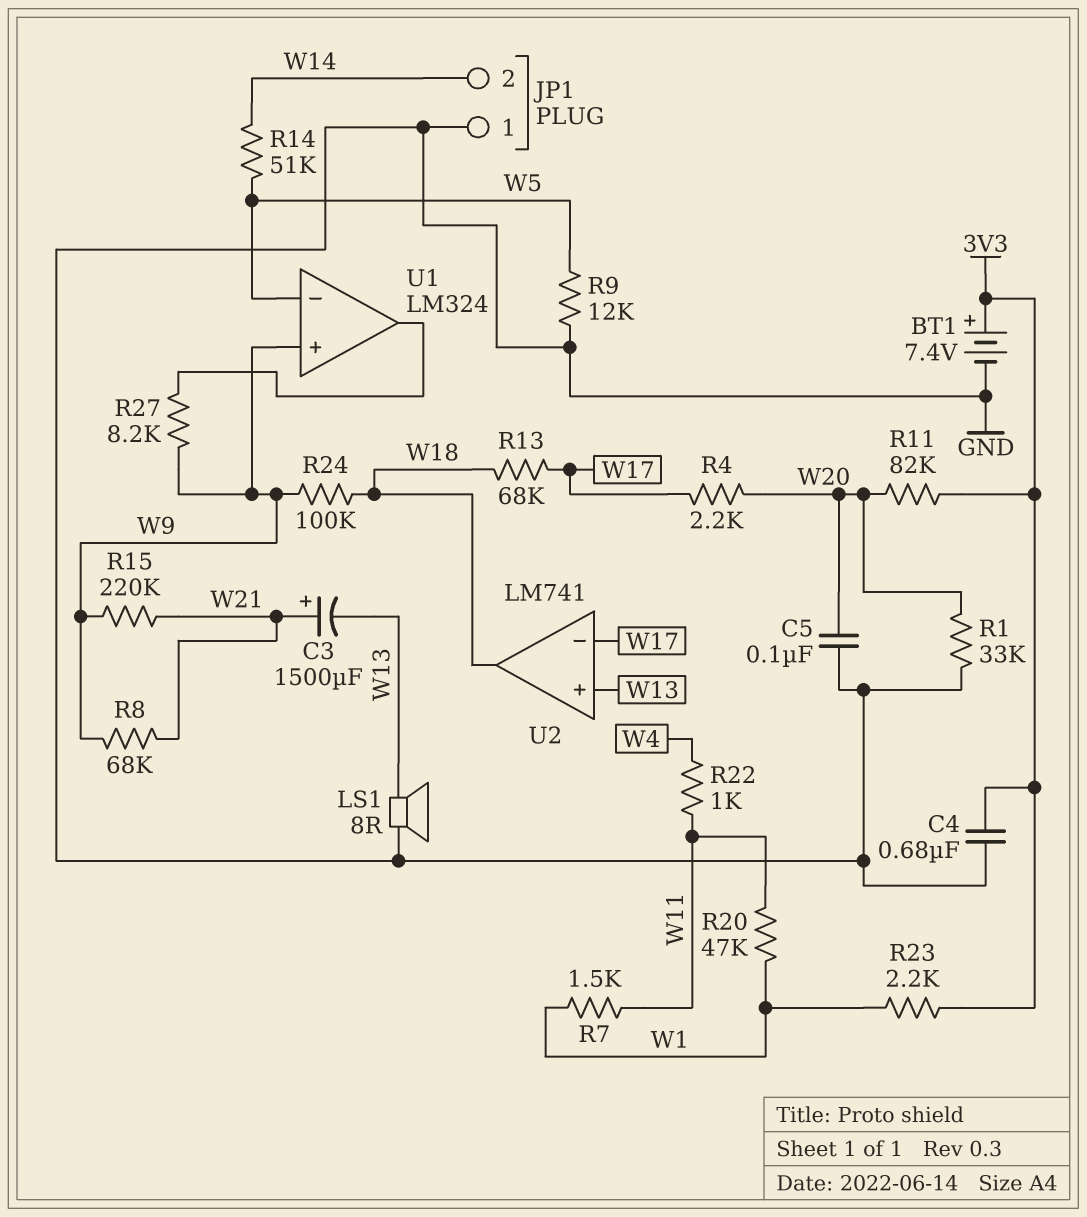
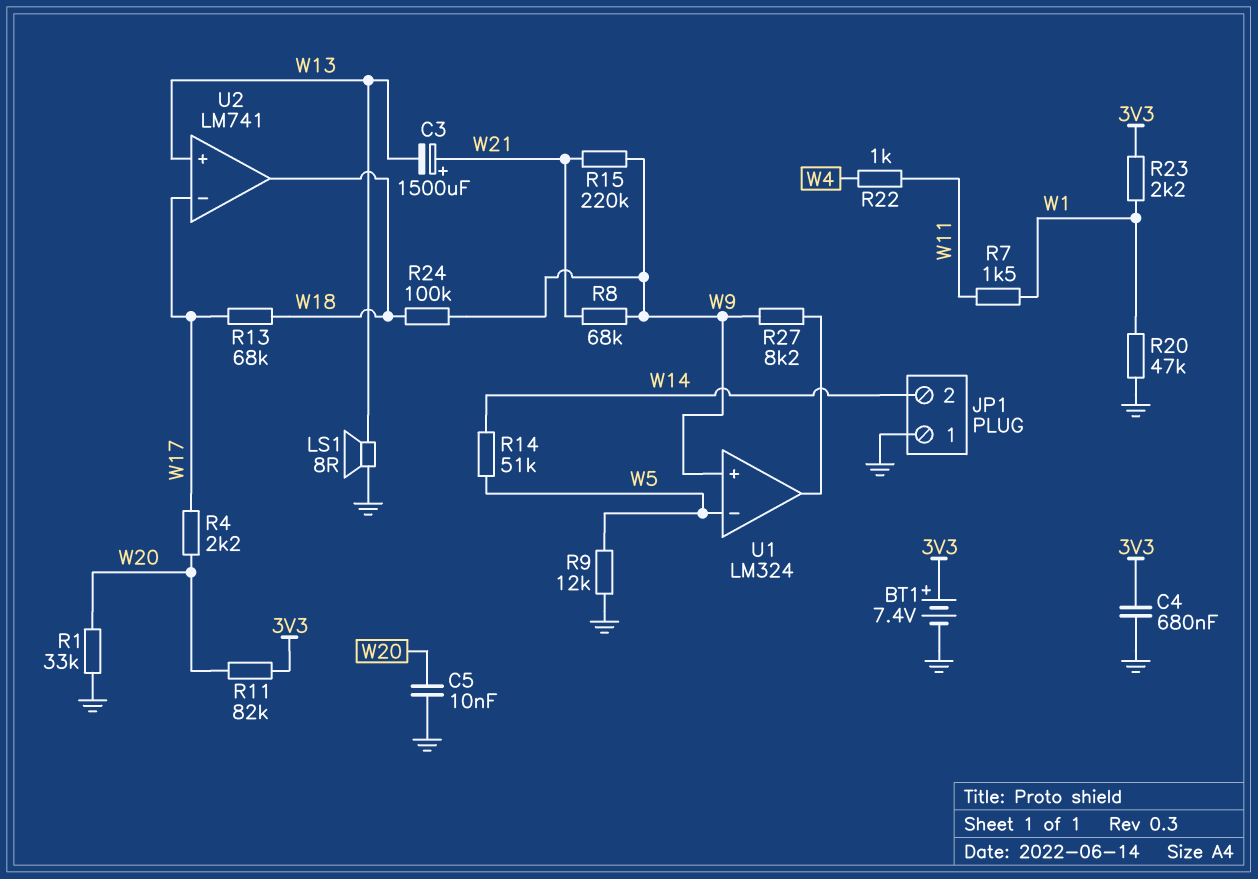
C5: 100nF (GND, W20) -> 10nF (GND, W20)
R20: 47k (W1, W11) -> 47k (GND, W1)

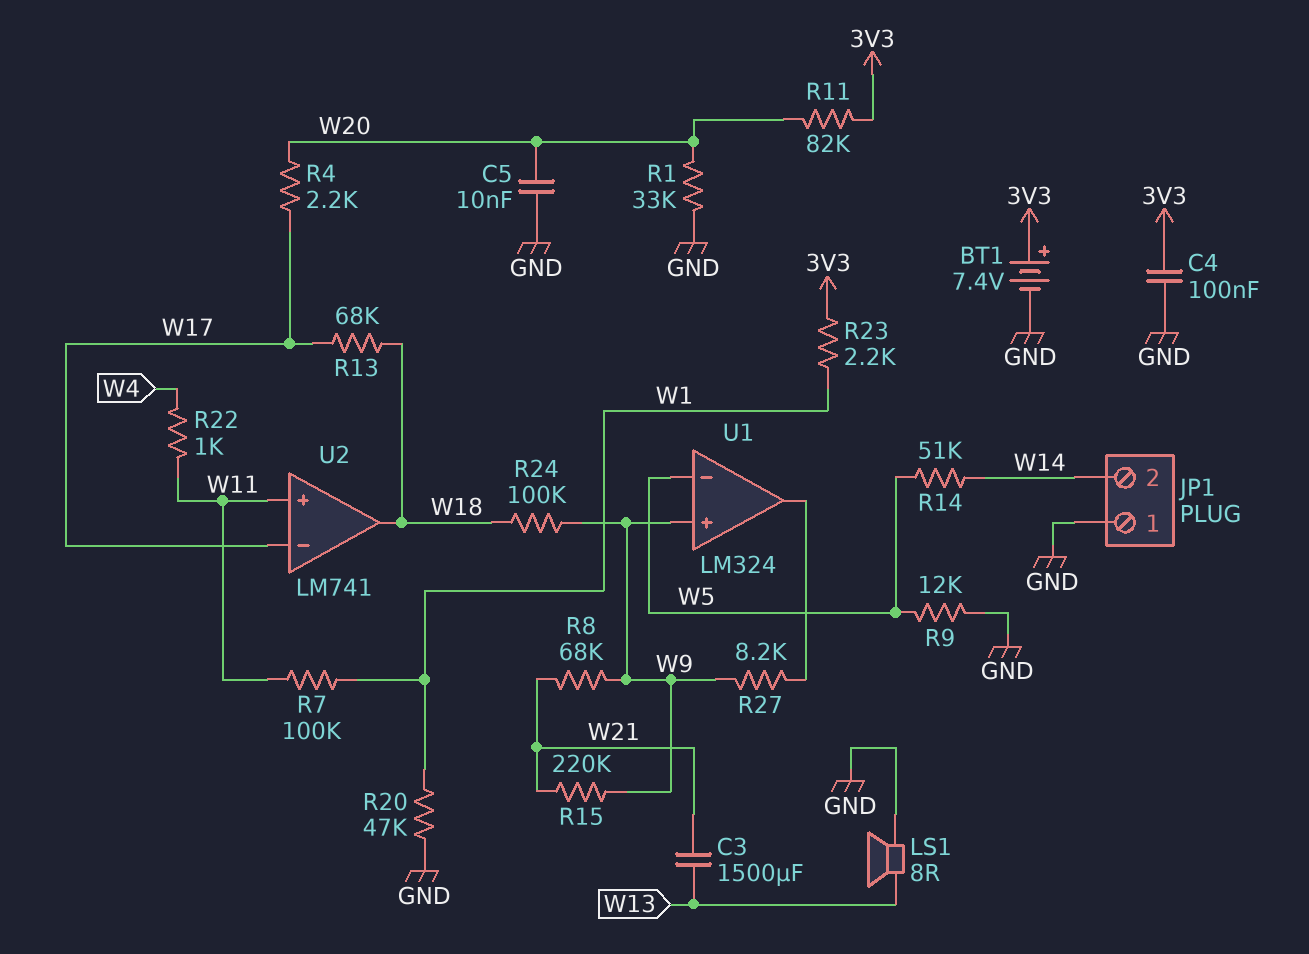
C3: 1500uF (plus W21, minus W13) -> 1500uF (W13, W21)
C4: 680nF (3V3, GND) -> 100nF (3V3, GND)
R7: 1.5k (W1, W11) -> 100k (W1, W11)
U2 pin in+: W13 -> W11

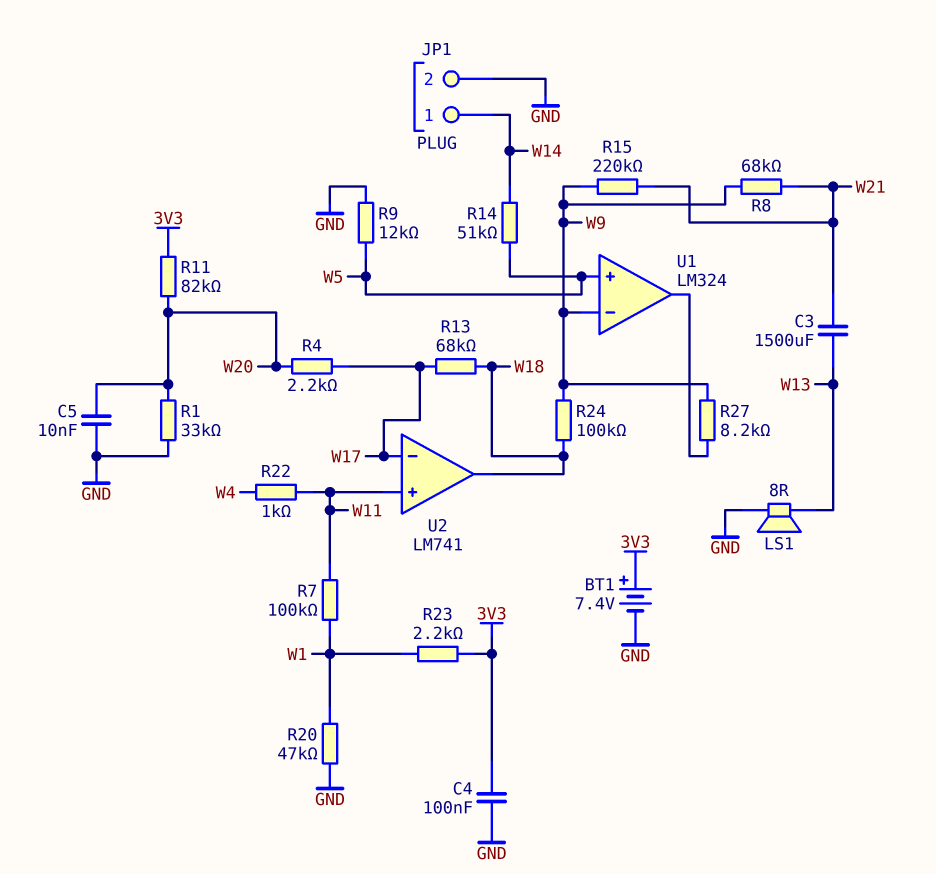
JP1 pin 1: GND -> W14
JP1 pin 2: W14 -> GND
U1 pin in+: W9 -> W5
U1 pin in-: W5 -> W9

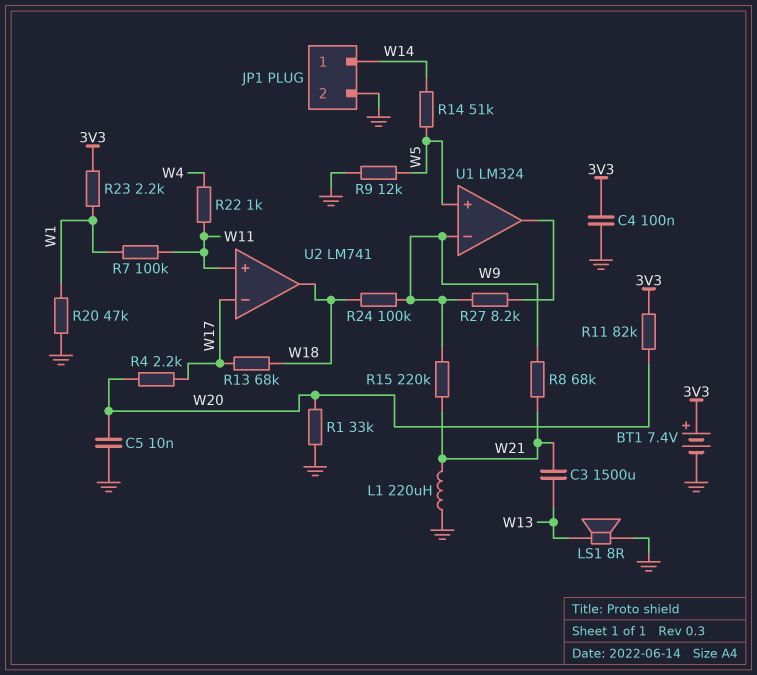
L1: none -> 220uH (GND, W21)

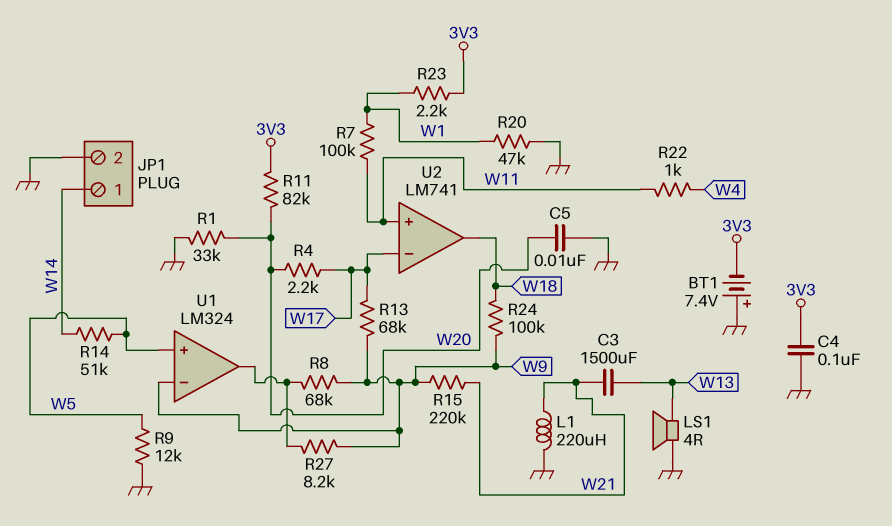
BT1: 7.4V (plus 3V3, minus GND) -> 7.4V (plus GND, minus 3V3)
LS1: speaker 8R (GND, W13) -> speaker 4R (GND, W13)
R8: 68k (W9, W21) -> 68k (U1/out, W9)
R13: 68k (W17, W18) -> 68k (W9, W17)

